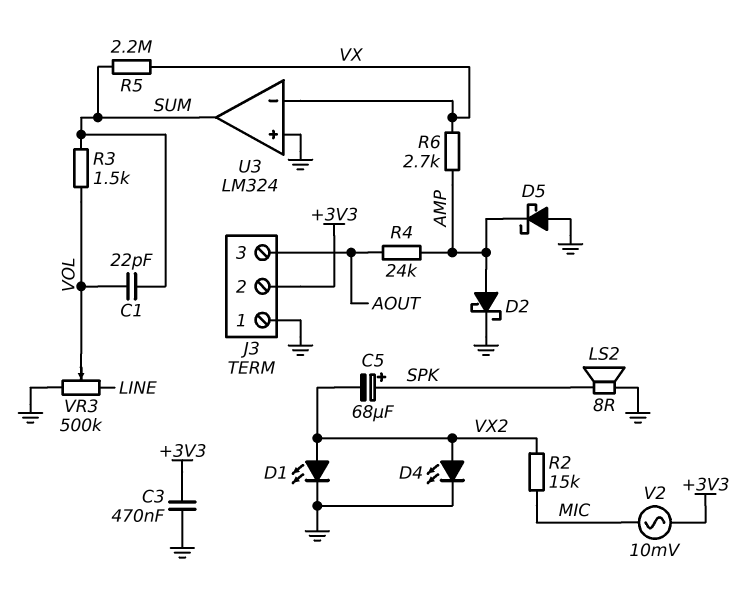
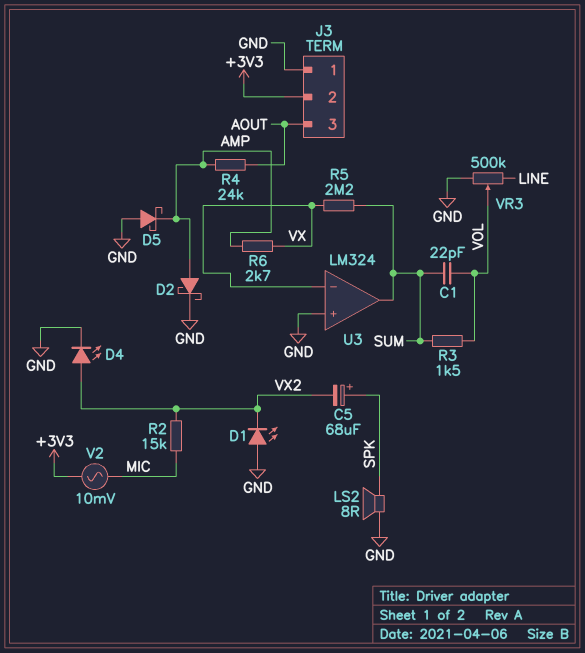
C3: 470nF (+3V3, GND) -> none
D1: LED (A VX2, K GND) -> LED (A GND, K VX2)

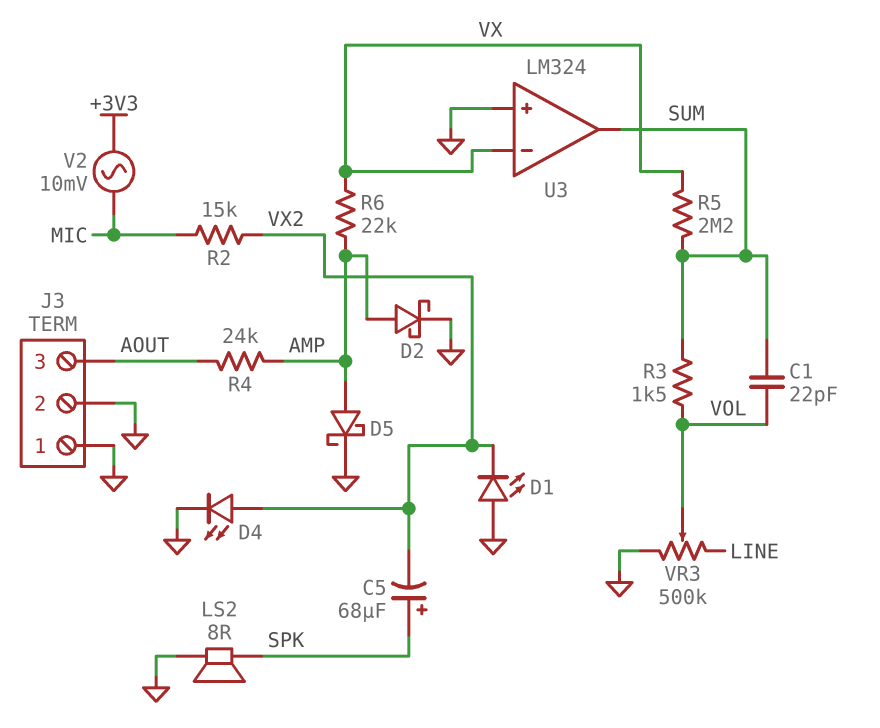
D5: schottky (A GND, K AMP) -> schottky (A AMP, K GND)
J3 pin 2: +3V3 -> GND
R6: 2.7k (AMP, VX) -> 22k (AMP, VX)

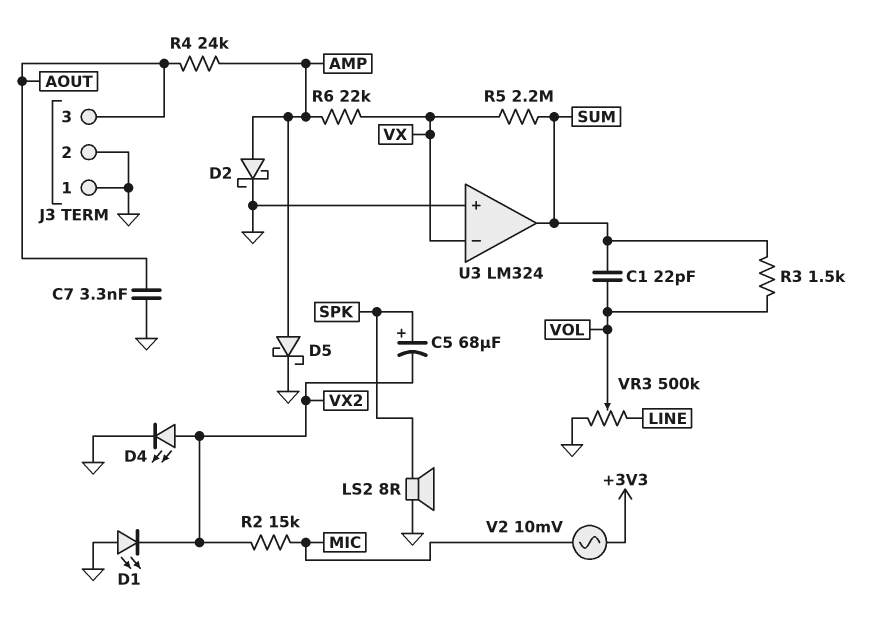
C7: none -> 3.3nF (AOUT, GND)

